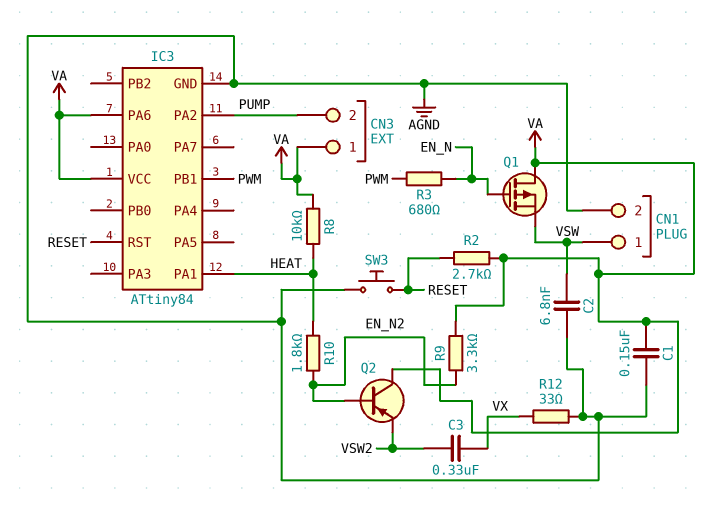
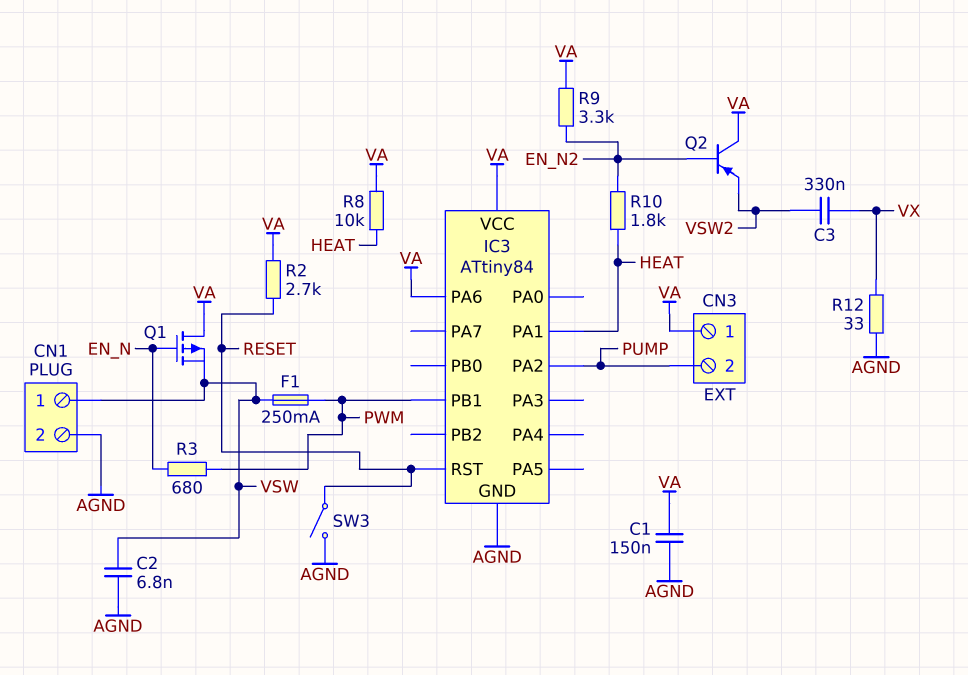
F1: none -> 250mA (PWM, VSW)
SW3: button (AGND, RESET) -> switch (AGND, RESET)

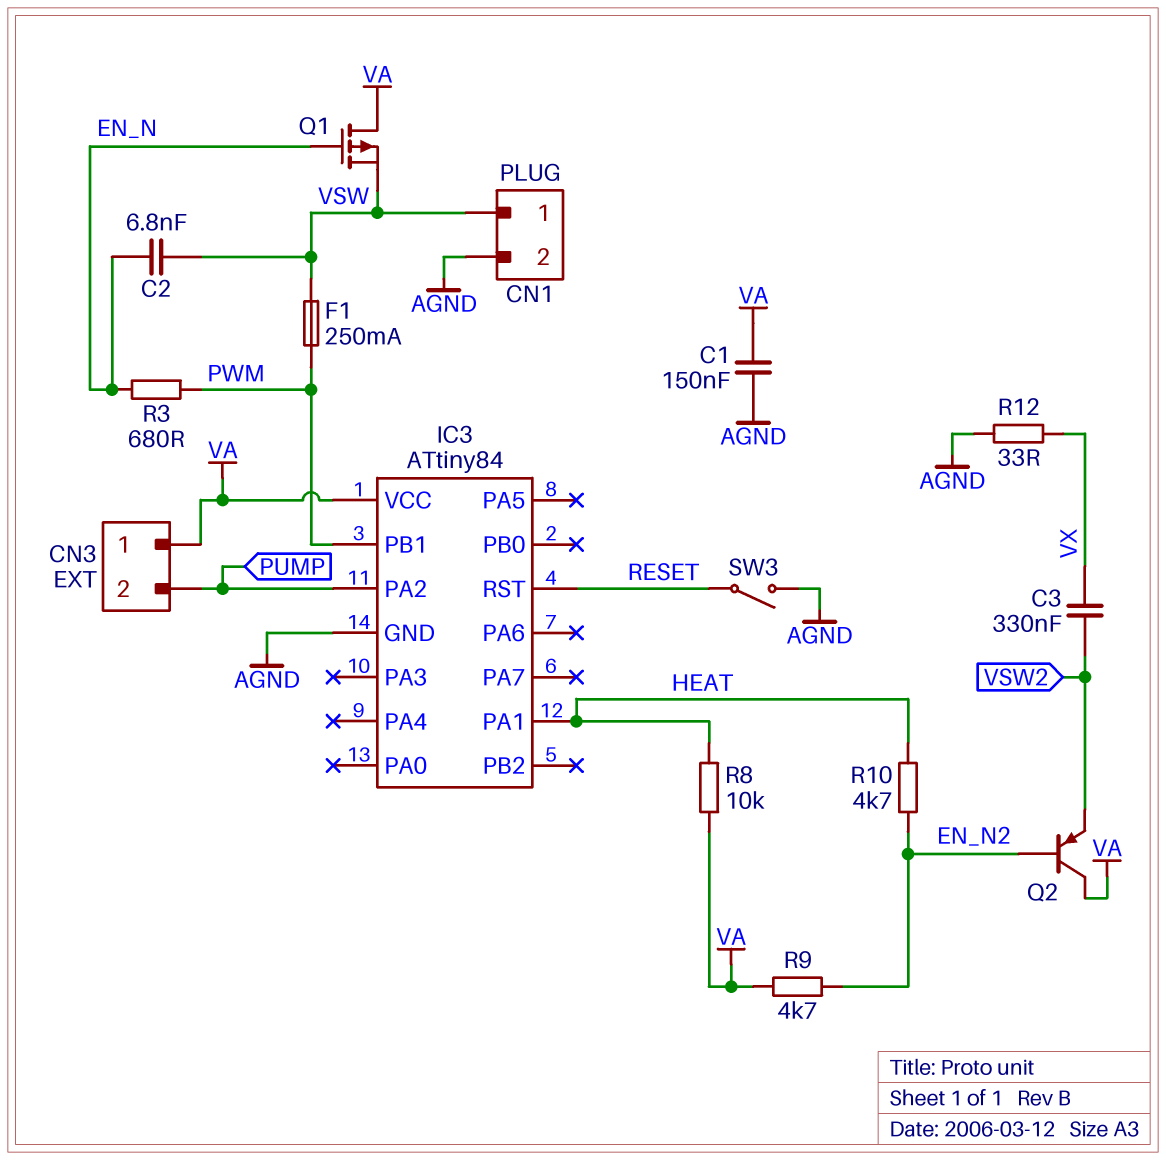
C2: 6.8nF (AGND, VSW) -> 6.8nF (EN_N, VSW)
IC3 pin PA6: VA -> none
R2: 2.7k (RESET, VA) -> none
R9: 3.3k (EN_N2, VA) -> 4.7k (EN_N2, VA)
R10: 1.8k (EN_N2, HEAT) -> 4.7k (EN_N2, HEAT)

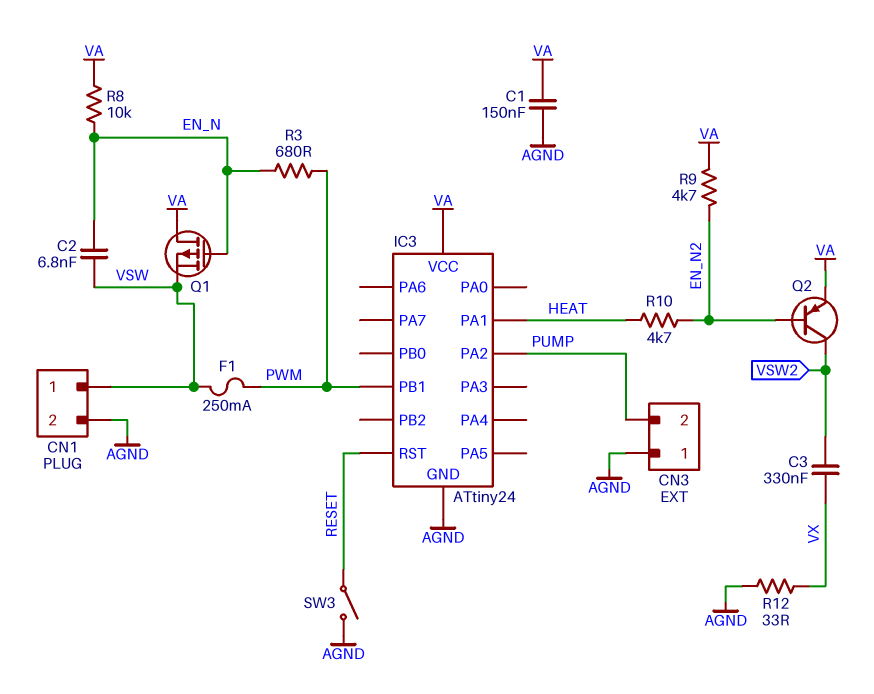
CN3 pin 1: VA -> AGND
IC3: ATtiny84 -> ATtiny24
Q2: PNP (B EN_N2, C VA, E VSW2) -> PNP (B EN_N2, C VSW2, E VA)
R8: 10k (HEAT, VA) -> 10k (EN_N, VA)

